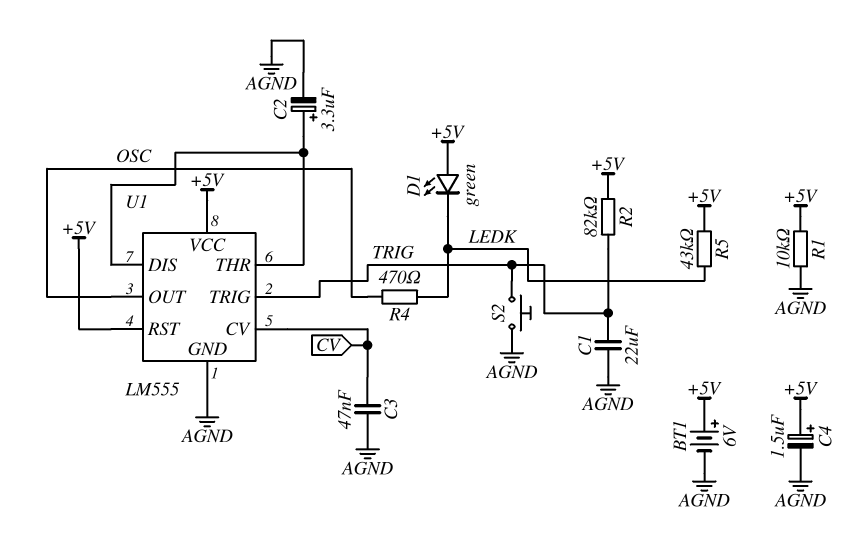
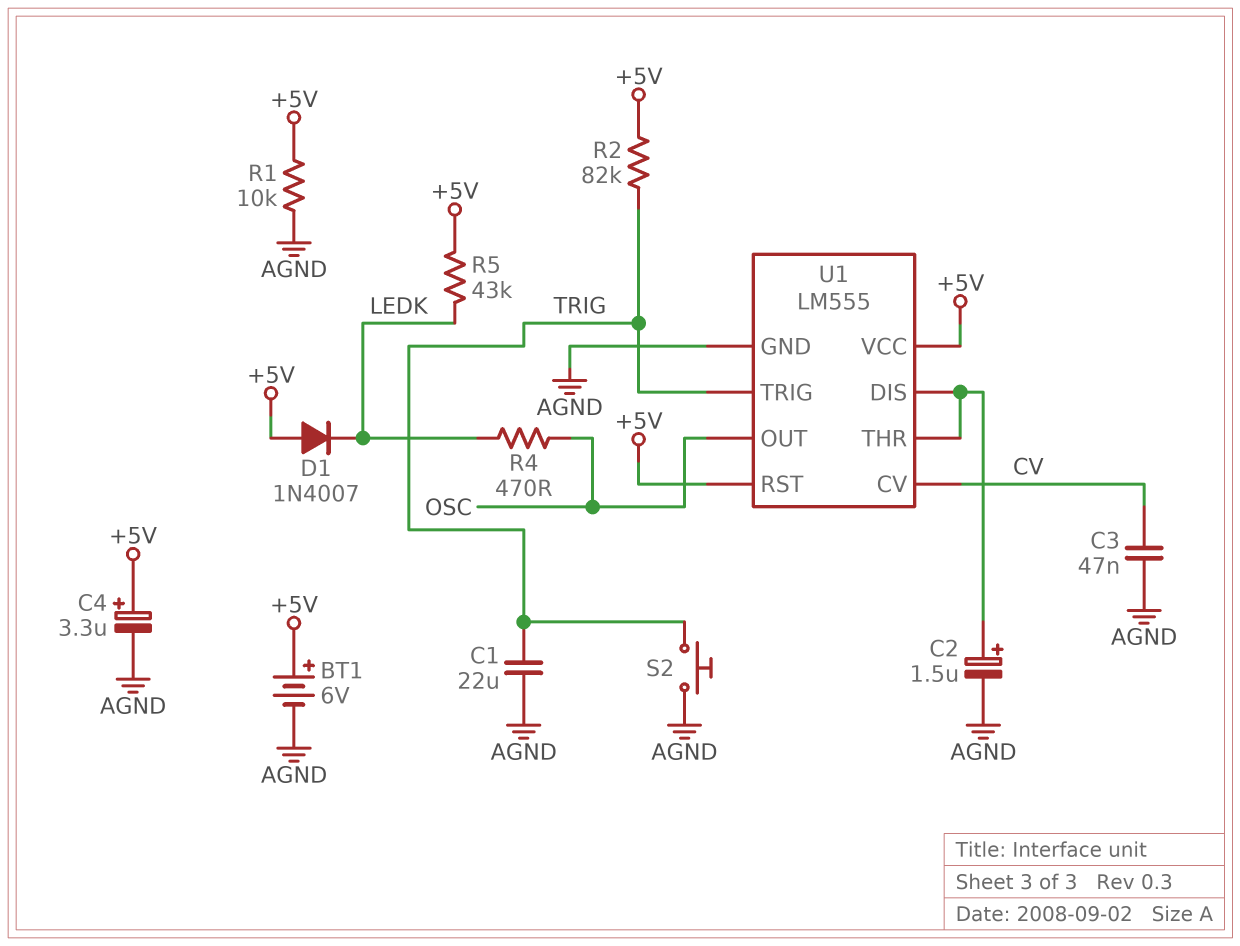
C2: 3.3uF (plus U1/DIS, minus AGND) -> 1.5uF (plus U1/DIS, minus AGND)
C4: 1.5uF (plus +5V, minus AGND) -> 3.3uF (plus +5V, minus AGND)
D1: LED green (A +5V, K LEDK) -> diode 1N4007 (A +5V, K LEDK)

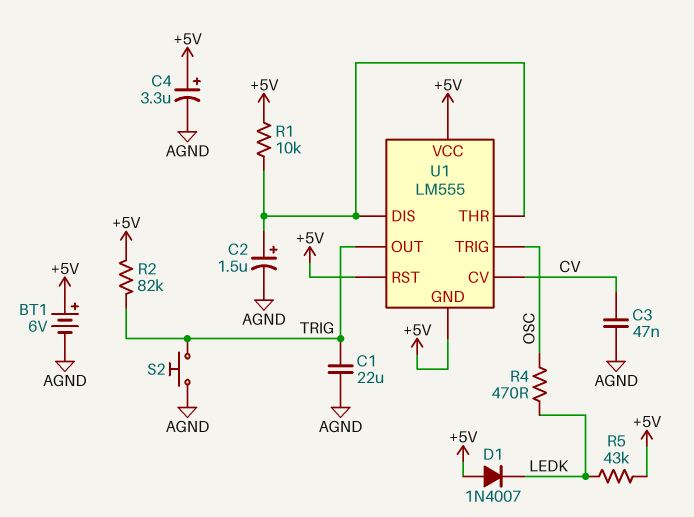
R1: 10k (+5V, AGND) -> 10k (+5V, U1/DIS)
U1 pin GND: AGND -> +5V
U1 pin OUT: OSC -> TRIG
U1 pin TRIG: TRIG -> OSC

